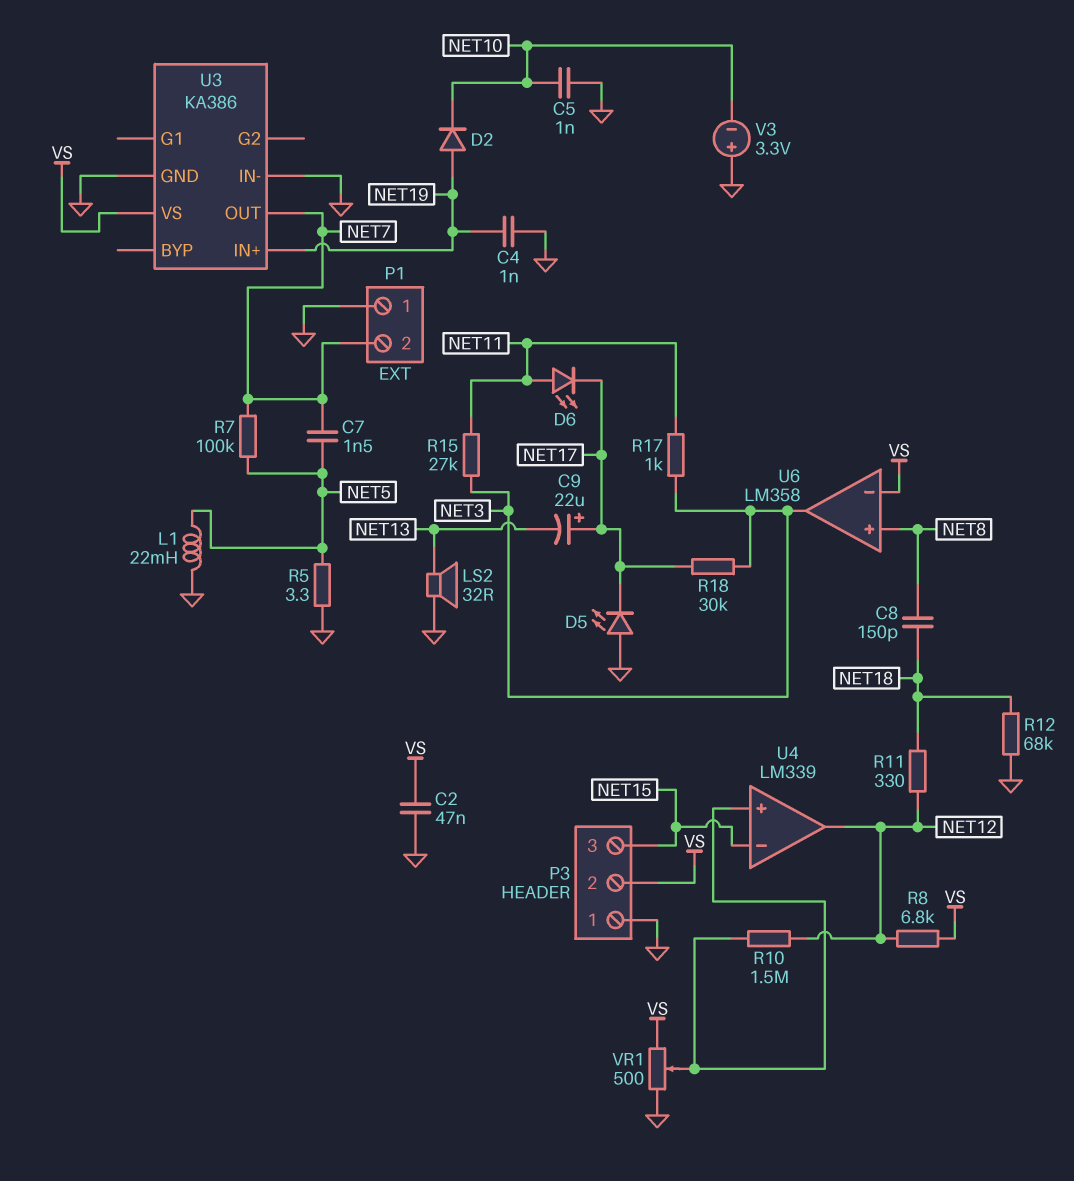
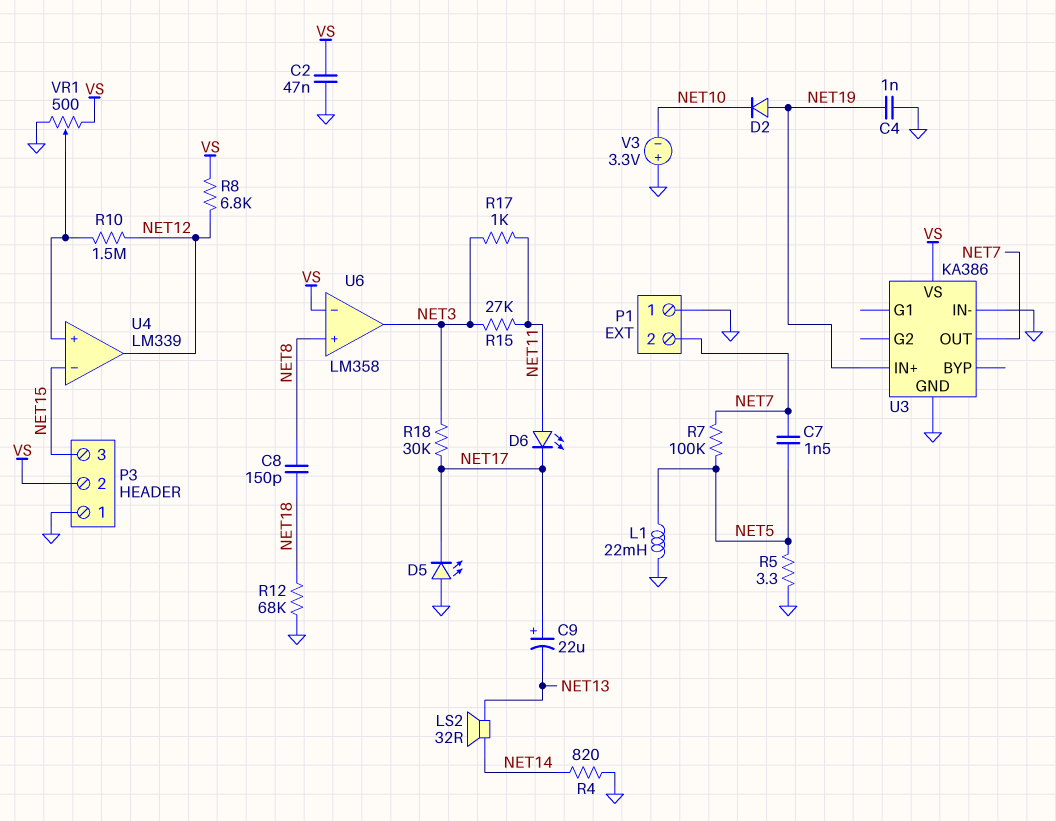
C5: 1nF (GND, NET10) -> none
LS2: speaker 32R (GND, NET13) -> speaker 32R (NET13, NET14)
R4: none -> 820 (GND, NET14)
R11: 330 (NET12, NET18) -> none

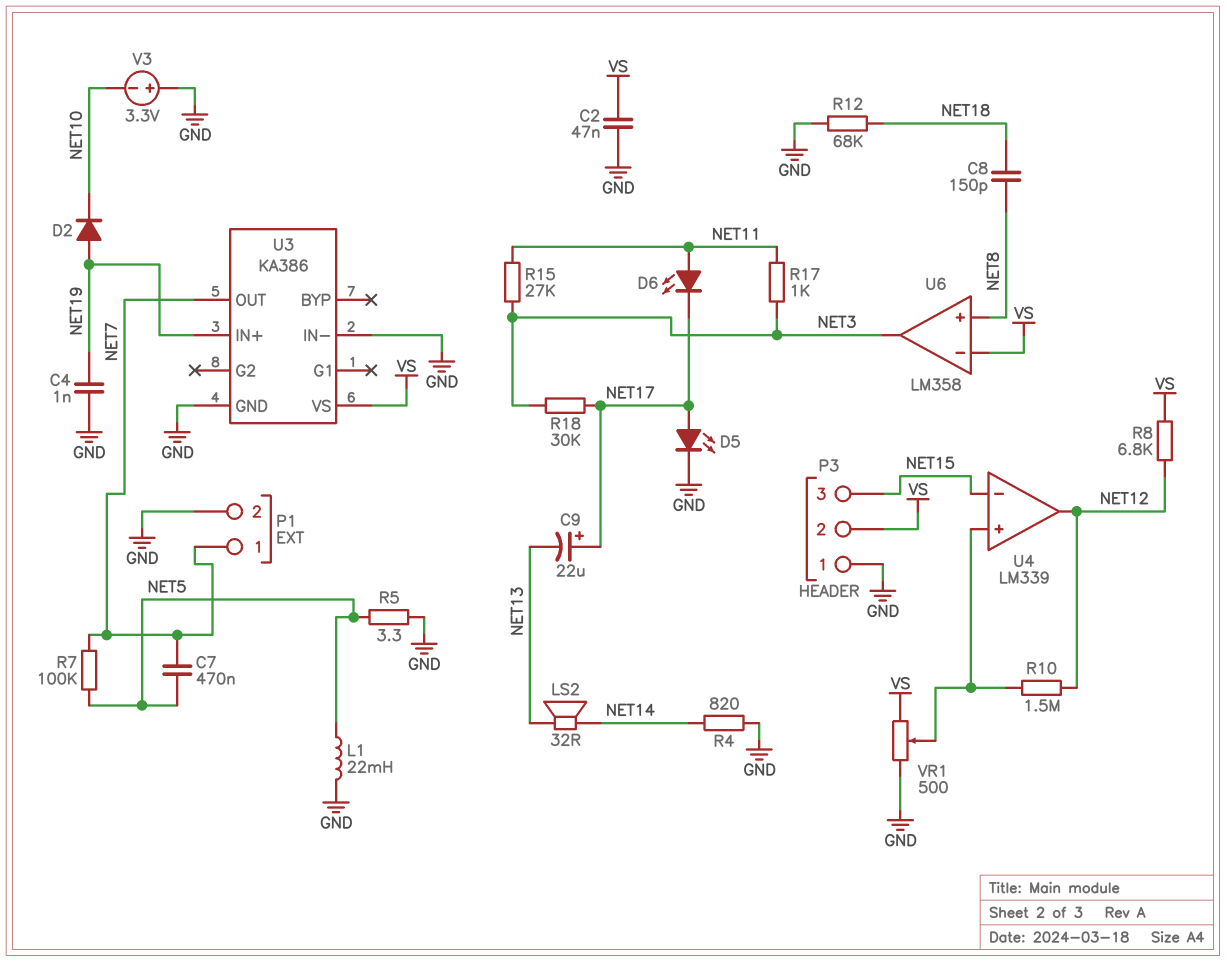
C7: 1.5nF (NET5, NET7) -> 470nF (NET5, NET7)
D5: LED (A GND, K NET17) -> LED (A NET17, K GND)
P1 pin 1: GND -> NET7
P1 pin 2: NET7 -> GND

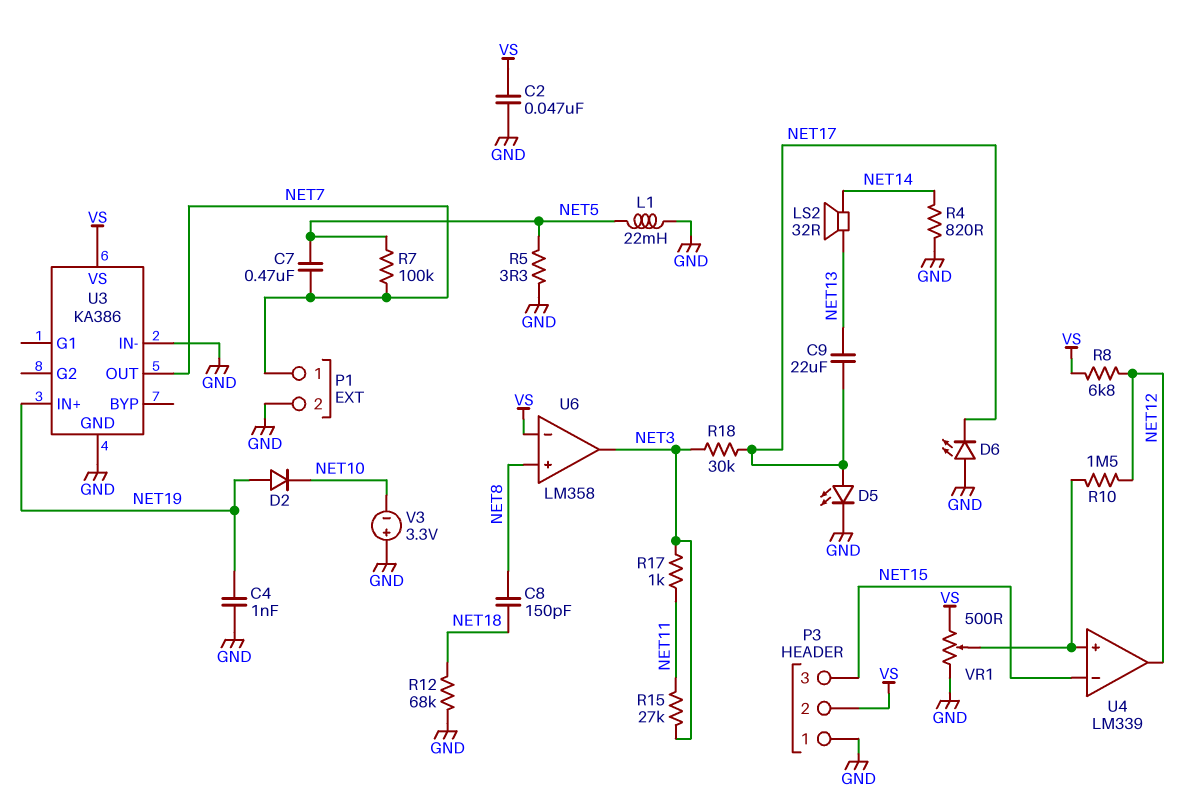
C9: 22uF (plus NET17, minus NET13) -> 22uF (NET13, NET17)
D6: LED (A NET11, K NET17) -> LED (A GND, K NET17)

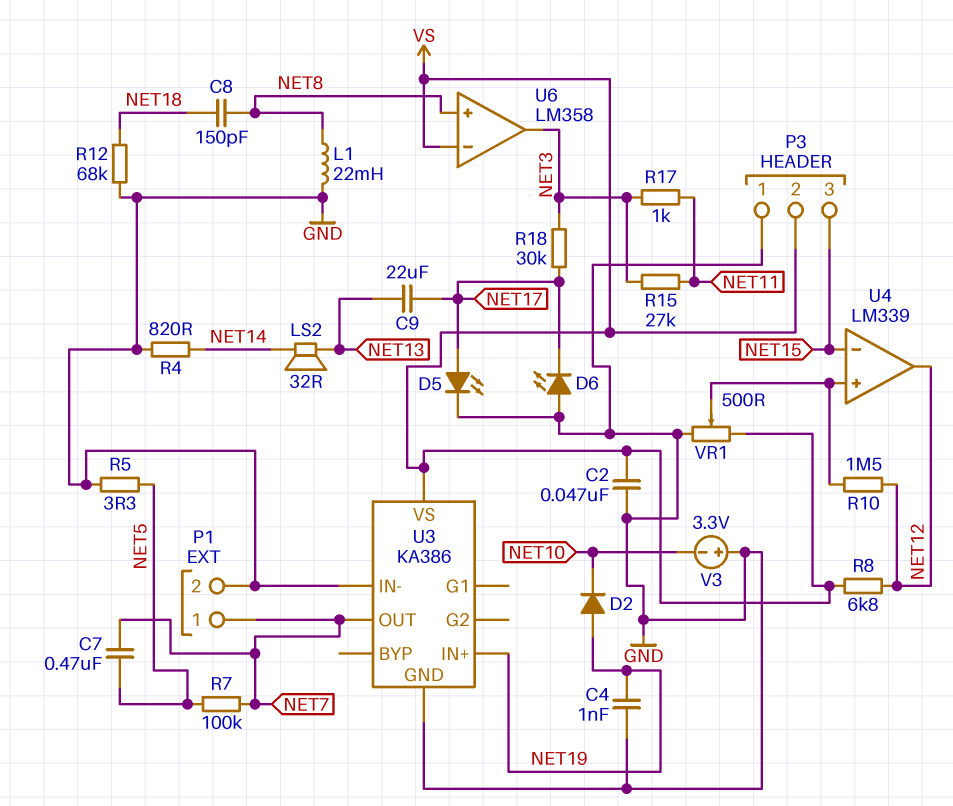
L1: 22mH (GND, NET5) -> 22mH (GND, NET8)

